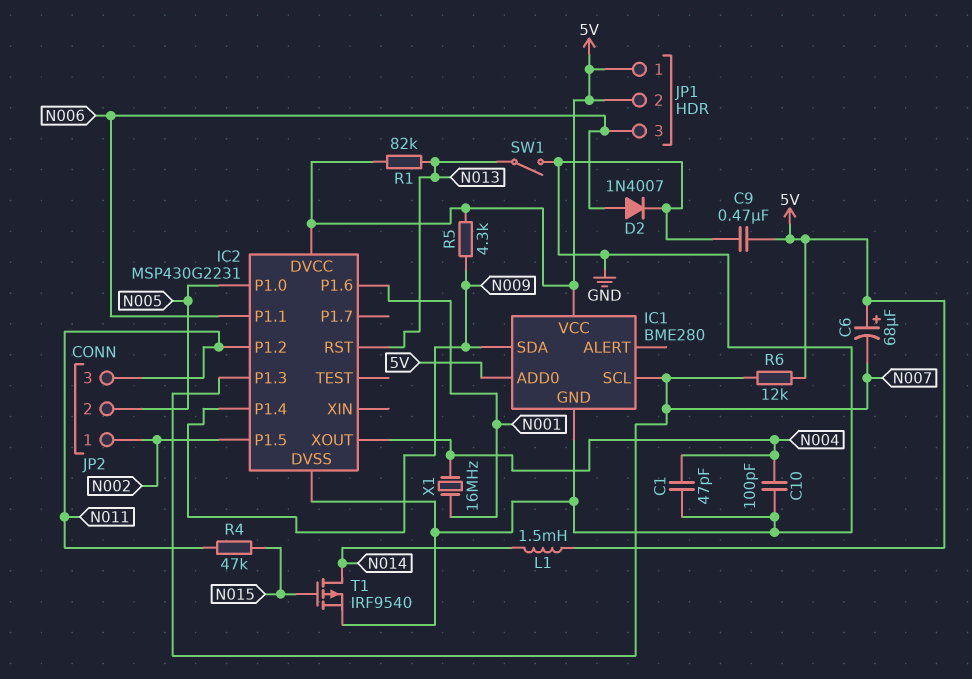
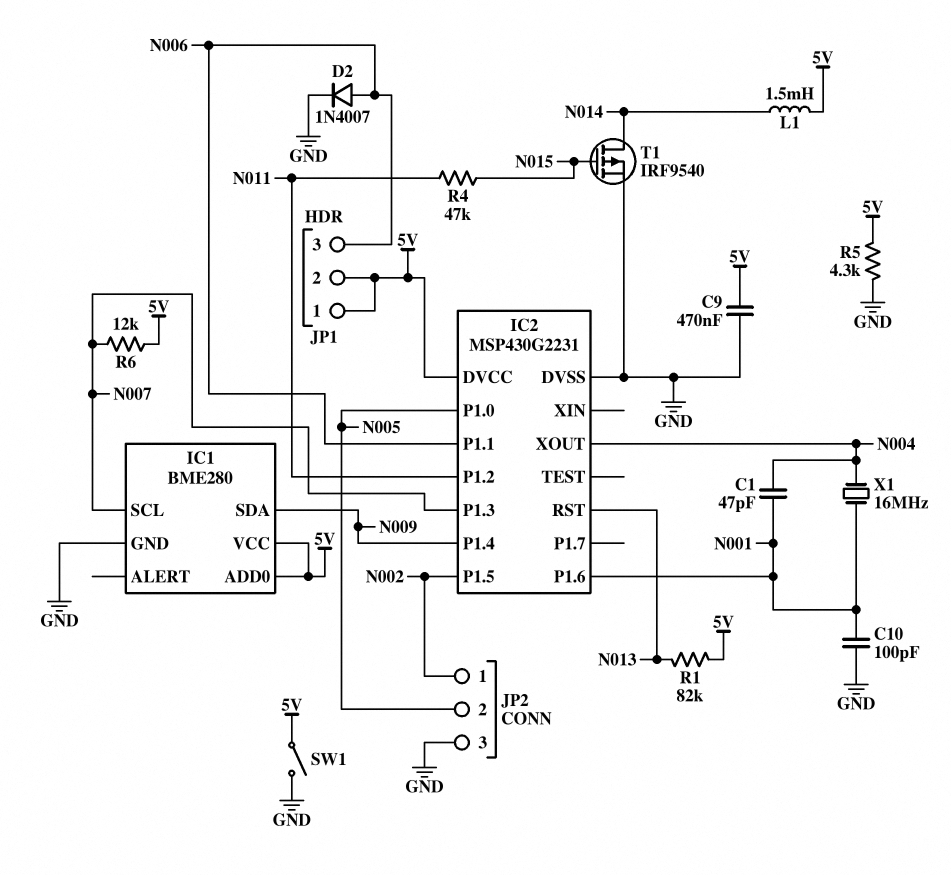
C1: 47pF (GND, N004) -> 47pF (N001, N004)
C6: 68uF (plus 5V, minus N007) -> none
C10: 100pF (GND, N004) -> 100pF (GND, N001)
JP2 pin 3: N011 -> GND
R5: 4.3k (5V, N009) -> 4.3k (5V, GND)
SW1: switch (GND, N013) -> switch (5V, GND)

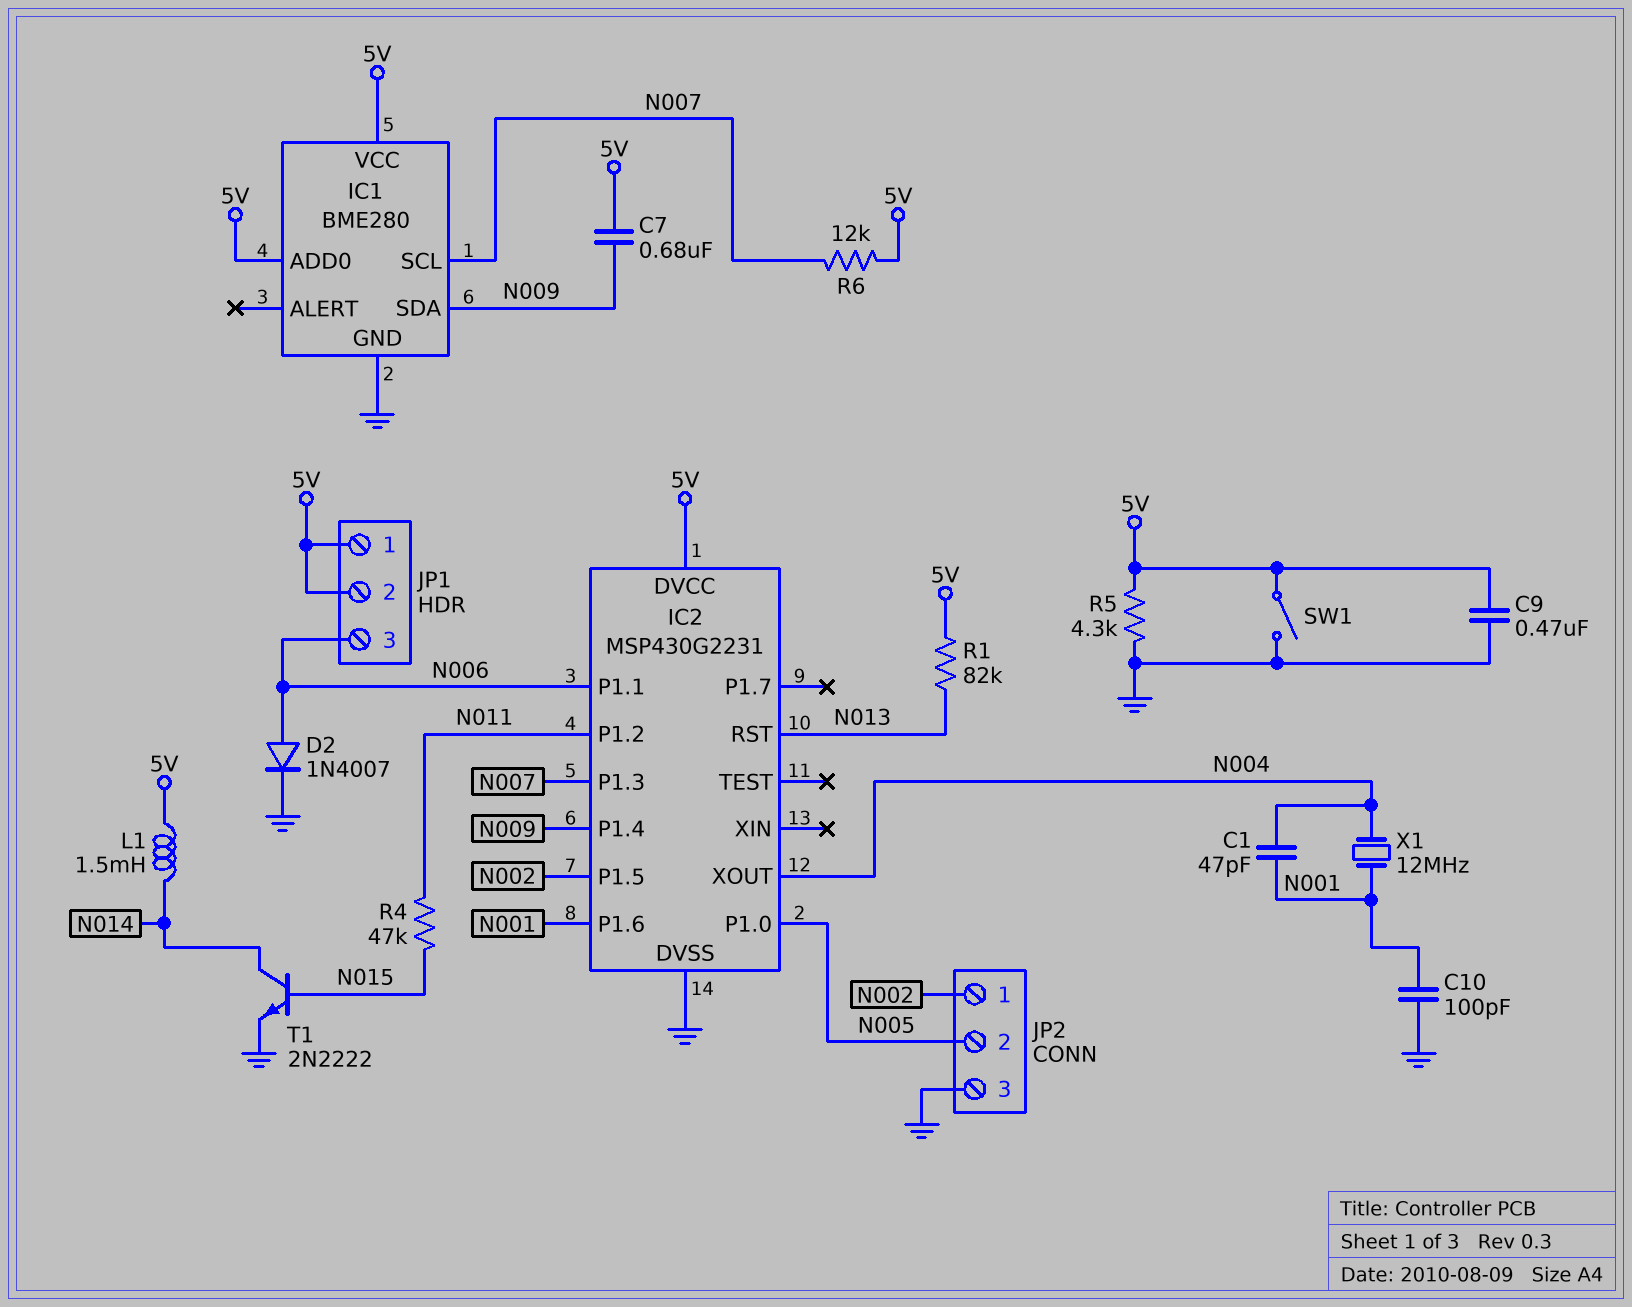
C7: none -> 680nF (5V, N009)
T1: PMOS IRF9540 (G N015, D N014, S GND) -> NPN 2N2222 (B N015, C N014, E GND)
X1: 16MHz (N001, N004) -> 12MHz (N001, N004)

